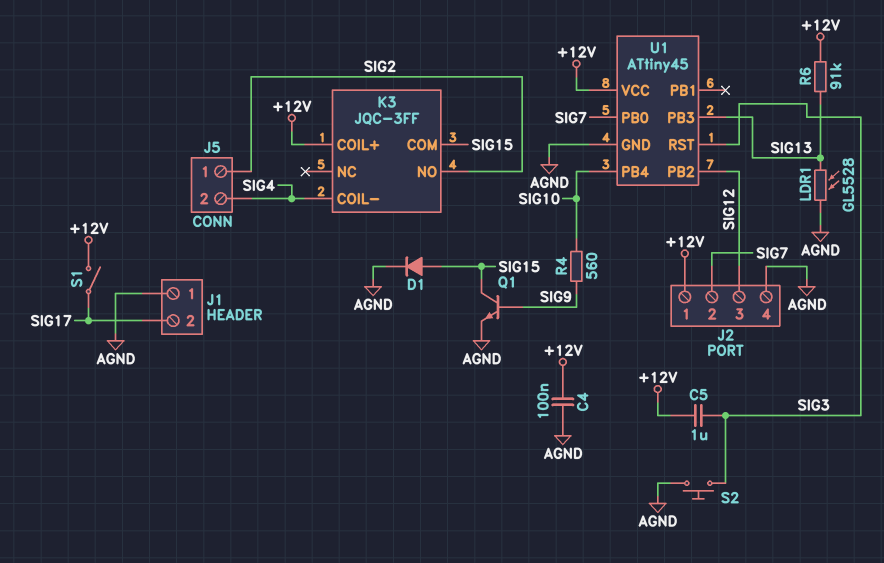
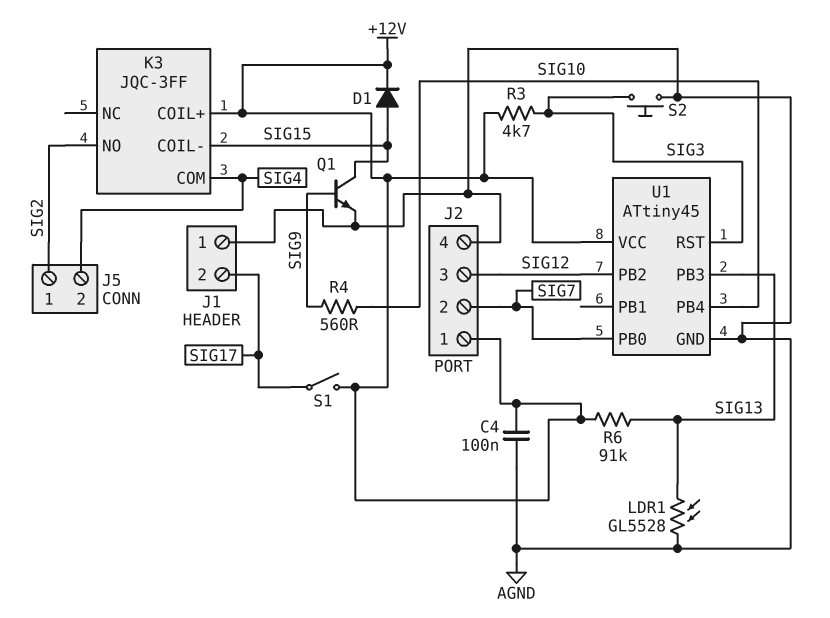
C5: 1uF (+12V, SIG3) -> none
D1: diode (A SIG15, K AGND) -> diode (A SIG15, K +12V)
K3 pin COIL-: SIG4 -> SIG15
K3 pin COM: SIG15 -> SIG4
R3: none -> 4.7k (+12V, SIG3)

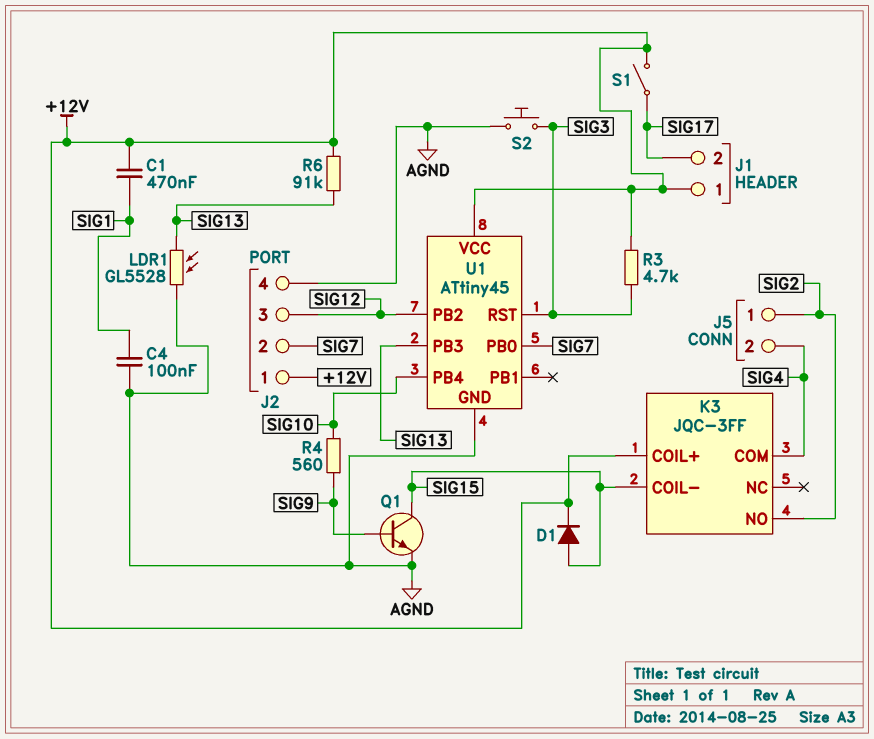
C1: none -> 470nF (+12V, SIG1)
C4: 100nF (+12V, AGND) -> 100nF (AGND, SIG1)
J1 pin 1: AGND -> +12V

